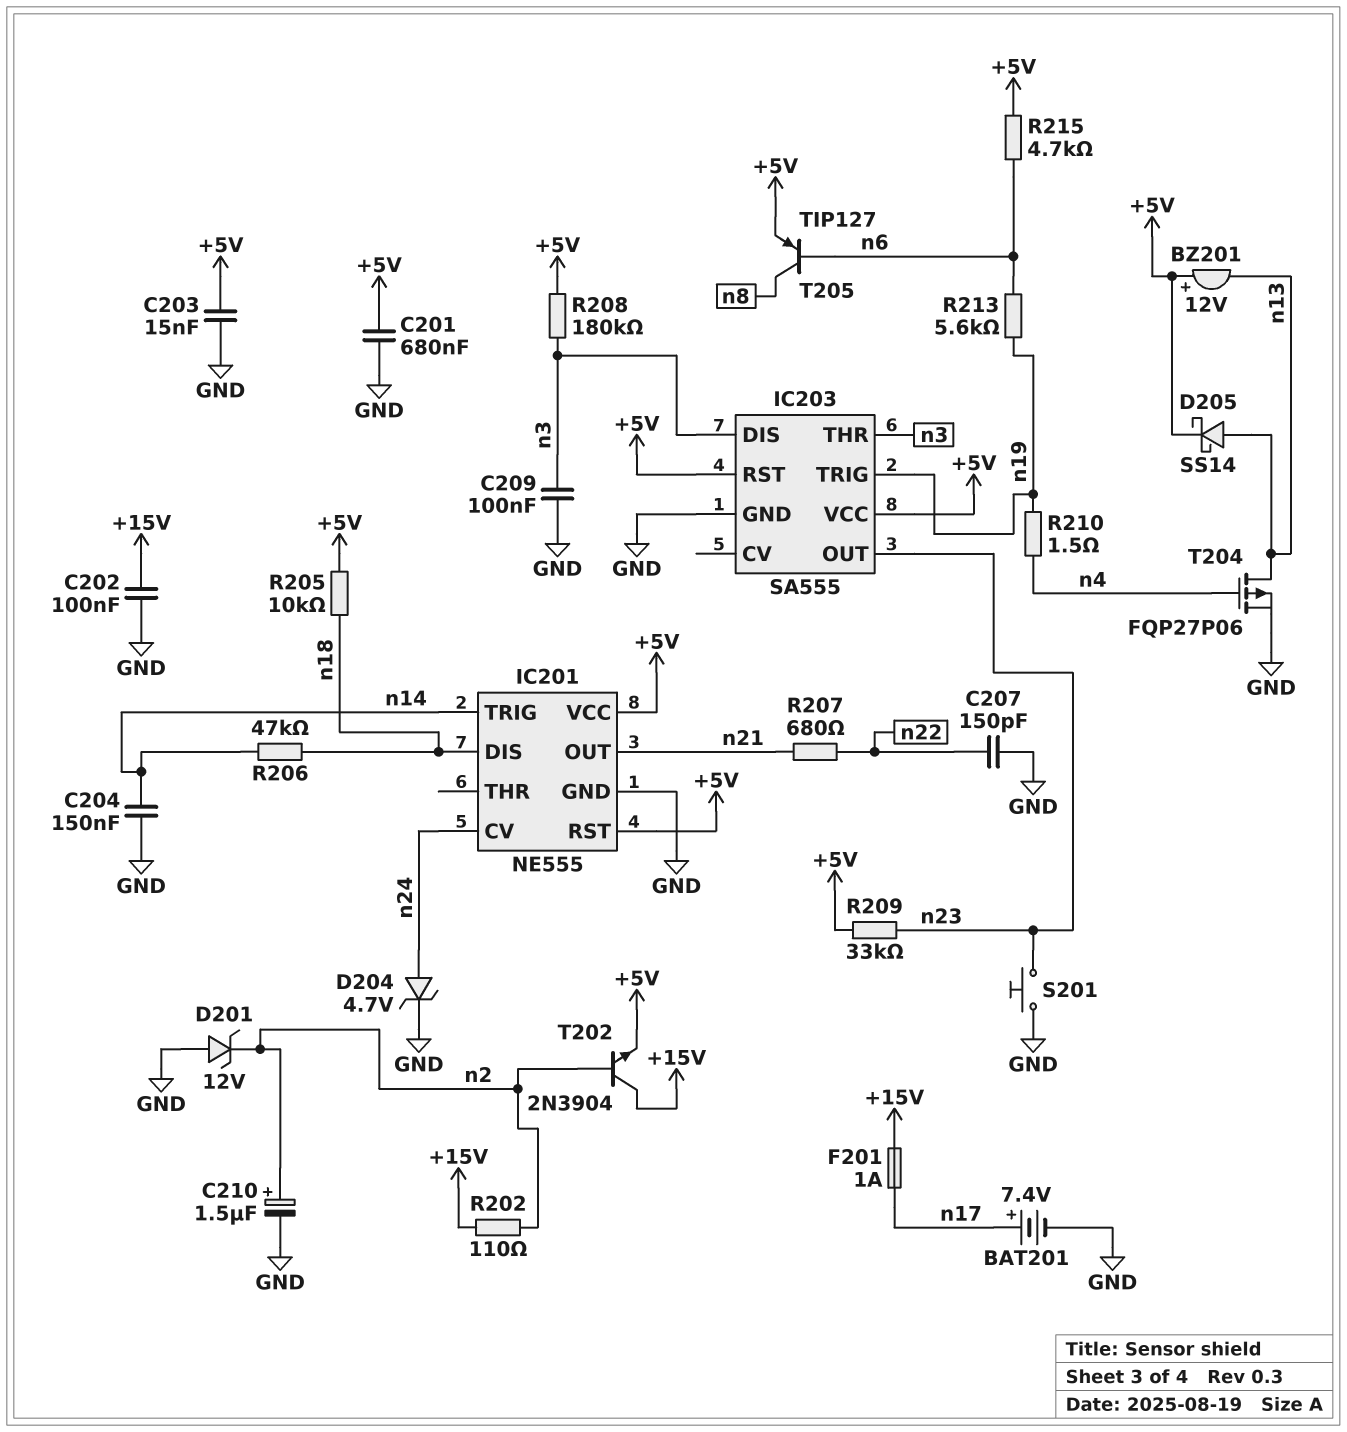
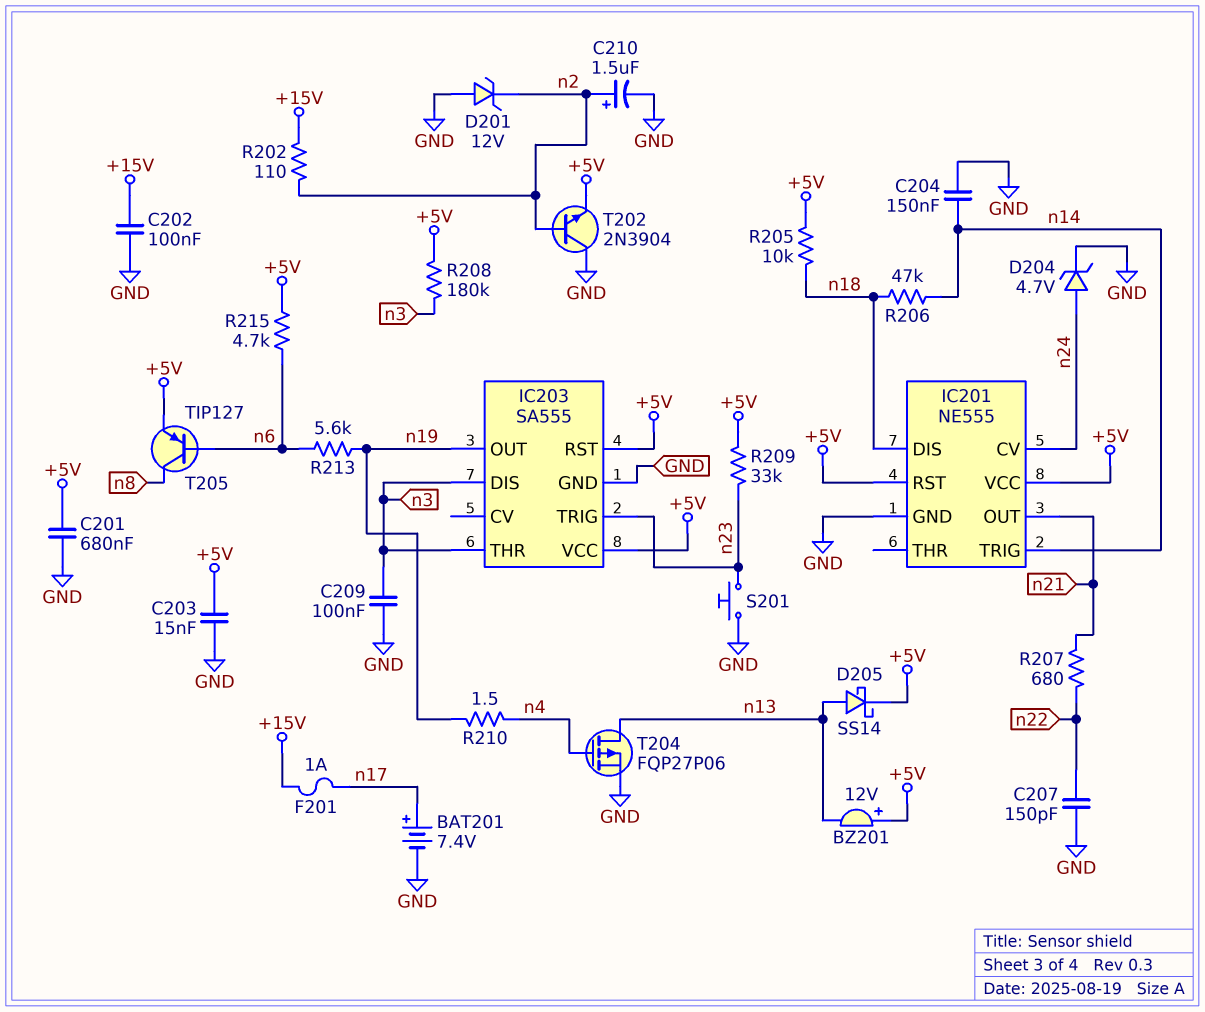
IC203 pin OUT: n23 -> n19
IC203 pin TRIG: n19 -> n23
T202: NPN 2N3904 (B n2, C +15V, E +5V) -> NPN 2N3904 (B n2, C GND, E +5V)

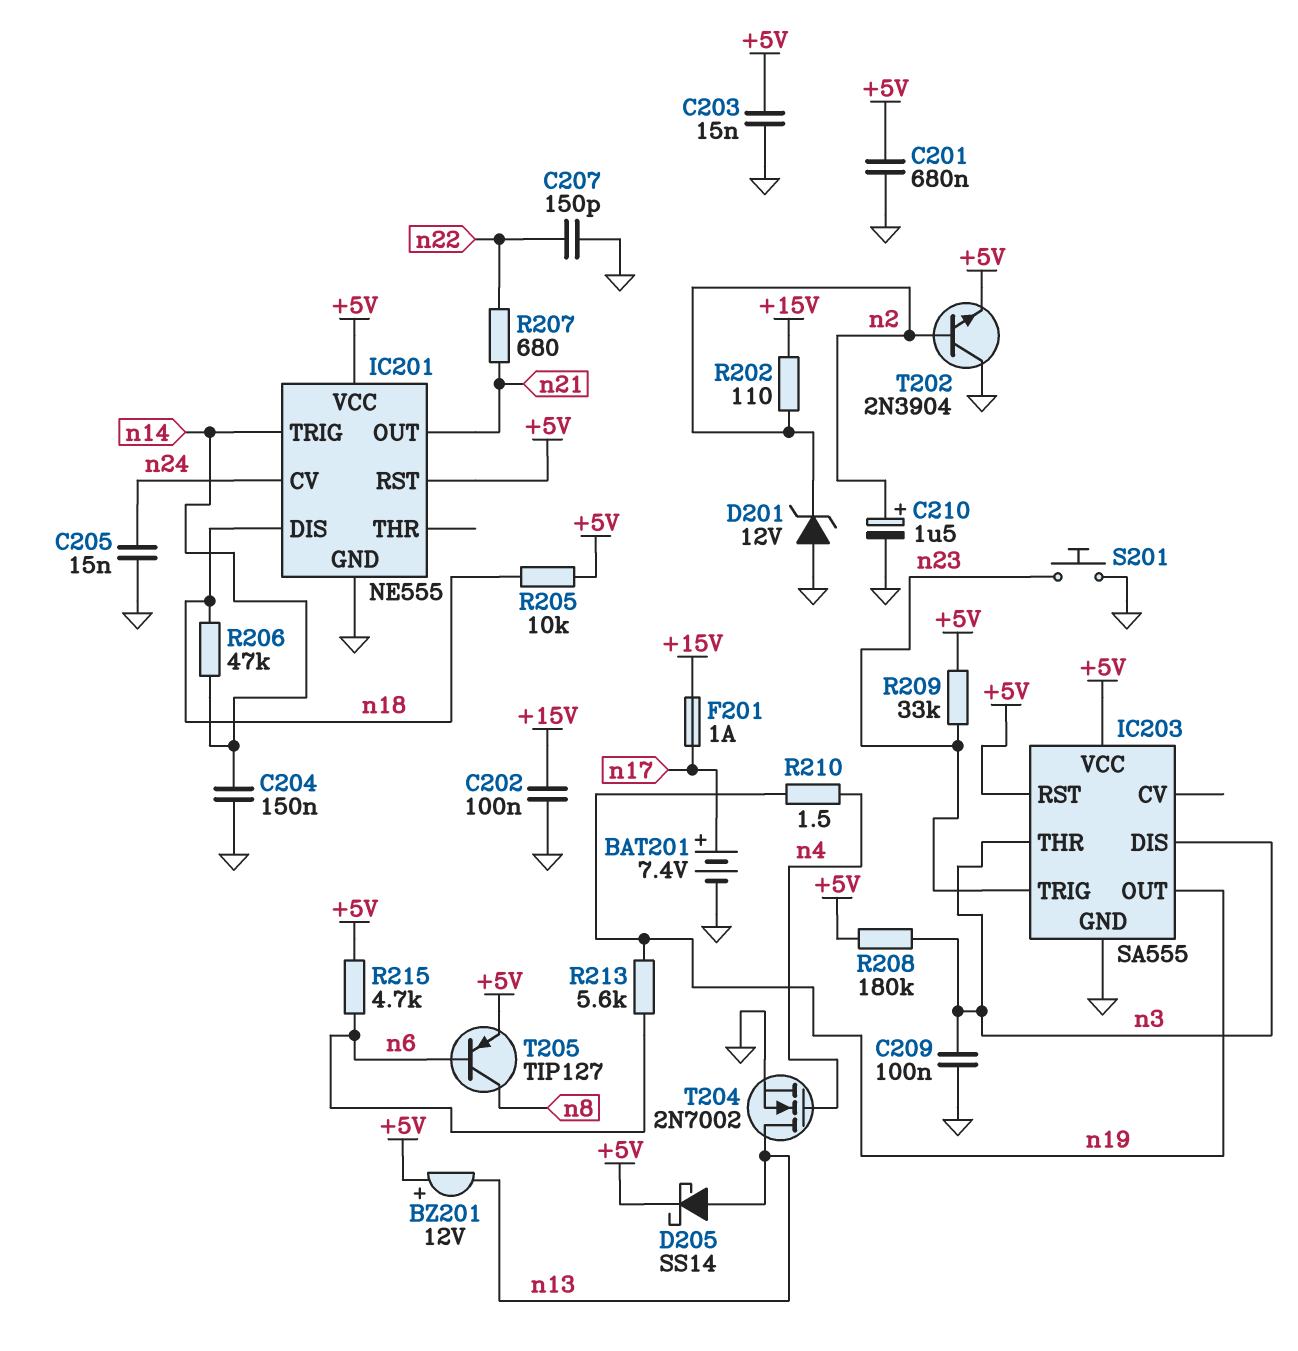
C205: none -> 15nF (GND, n24)
D204: zener 4.7V (A n24, K GND) -> none
T204: PMOS FQP27P06 (G n4, D n13, S GND) -> NMOS 2N7002 (G n4, D n13, S GND)

